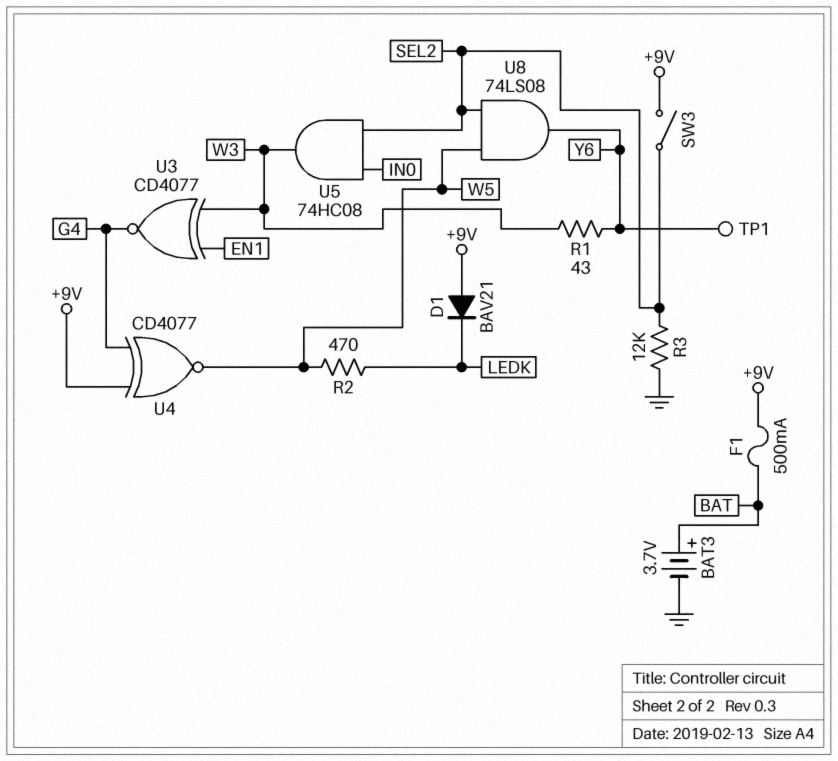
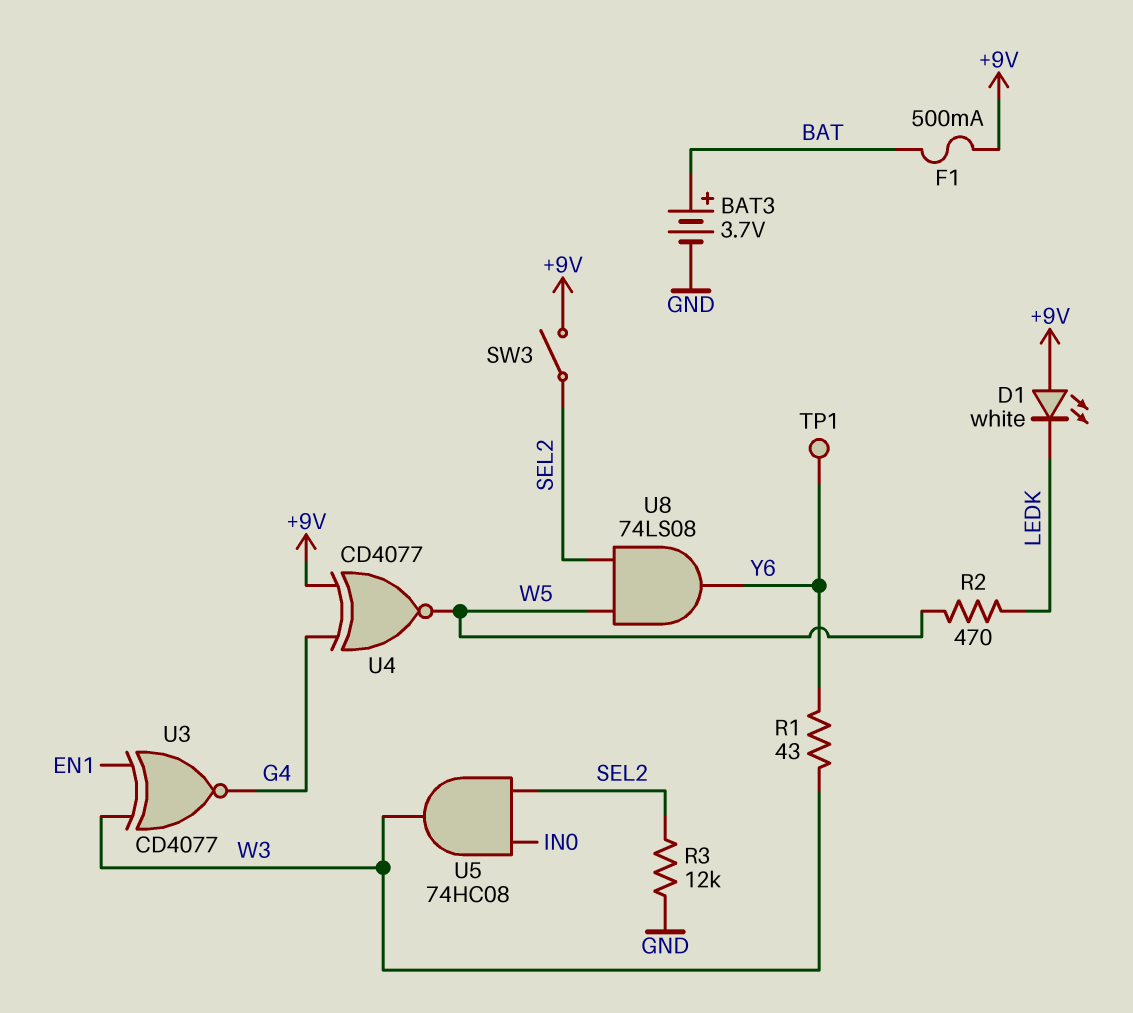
D1: diode BAV21 (A +9V, K LEDK) -> LED white (A +9V, K LEDK)

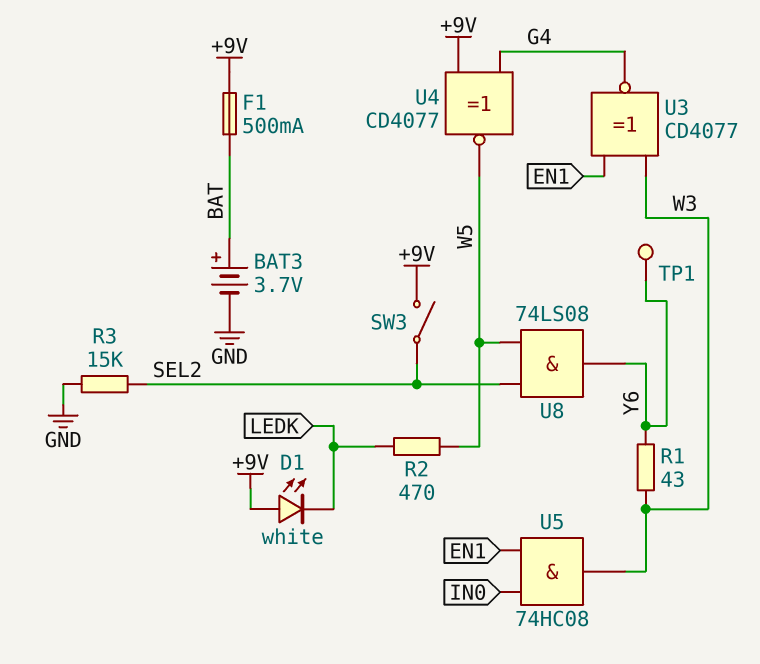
R3: 12k (GND, SEL2) -> 15k (GND, SEL2)
U5: AND 74HC08 (in IN0, in SEL2, out W3) -> AND 74HC08 (in EN1, in IN0, out W3)

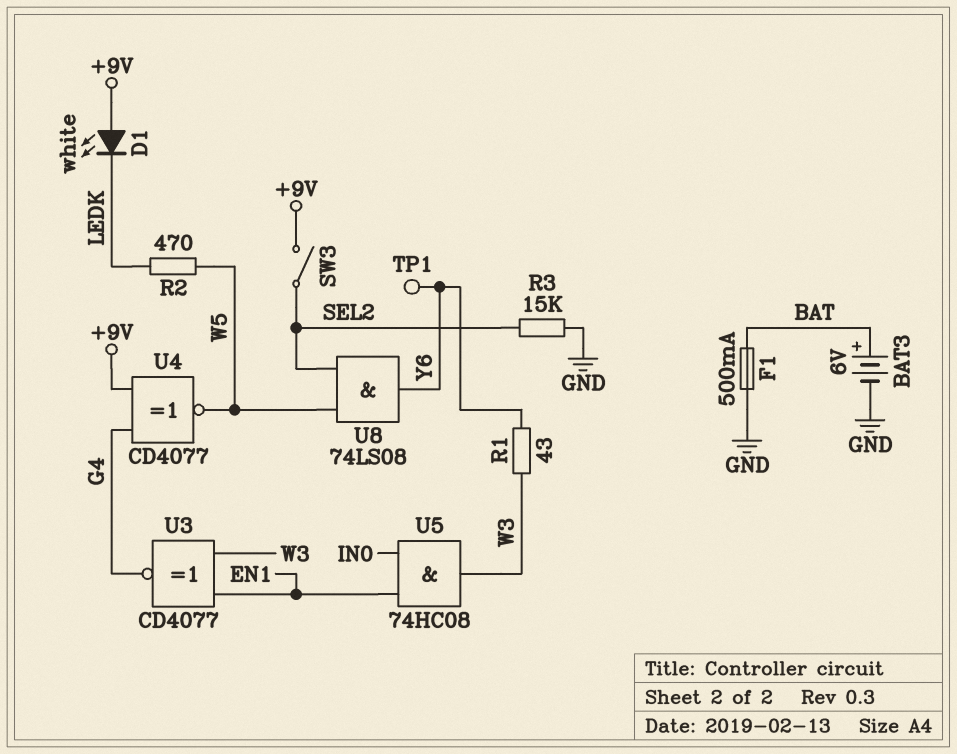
BAT3: 3.7V (plus BAT, minus GND) -> 6V (plus BAT, minus GND)
F1: 500mA (+9V, BAT) -> 500mA (BAT, GND)

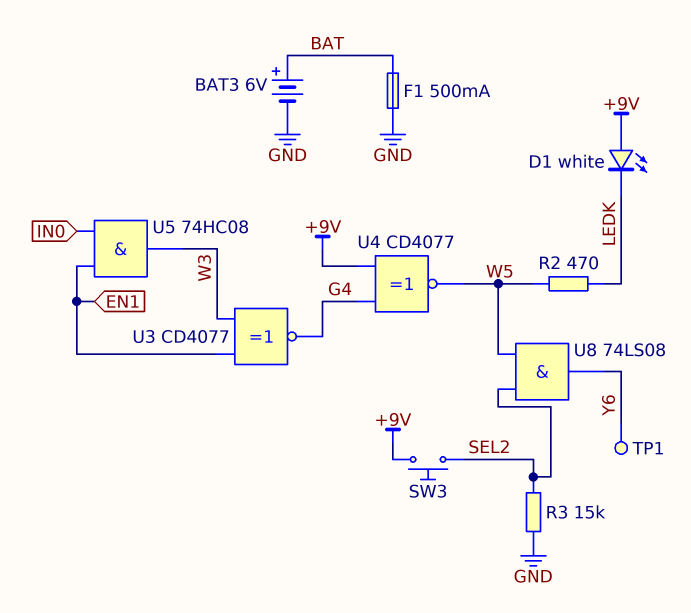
R1: 43 (W3, Y6) -> none
SW3: switch (+9V, SEL2) -> button (+9V, SEL2)

